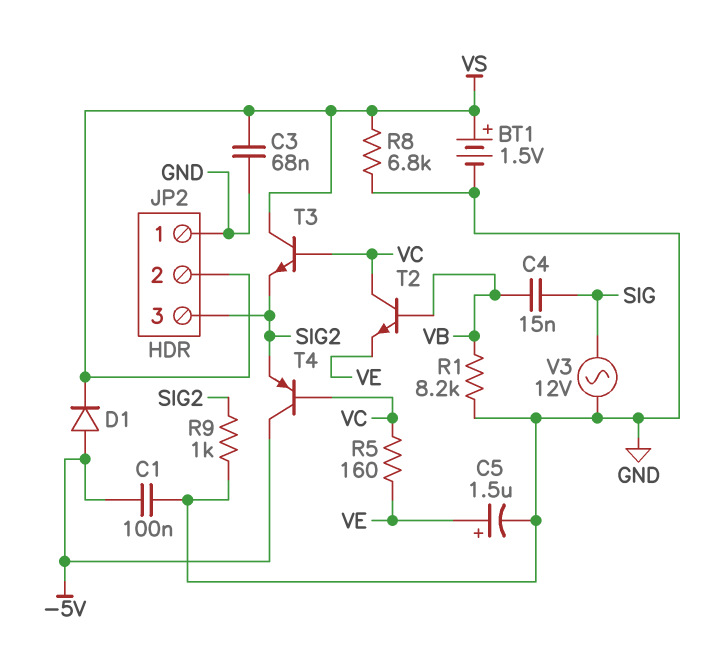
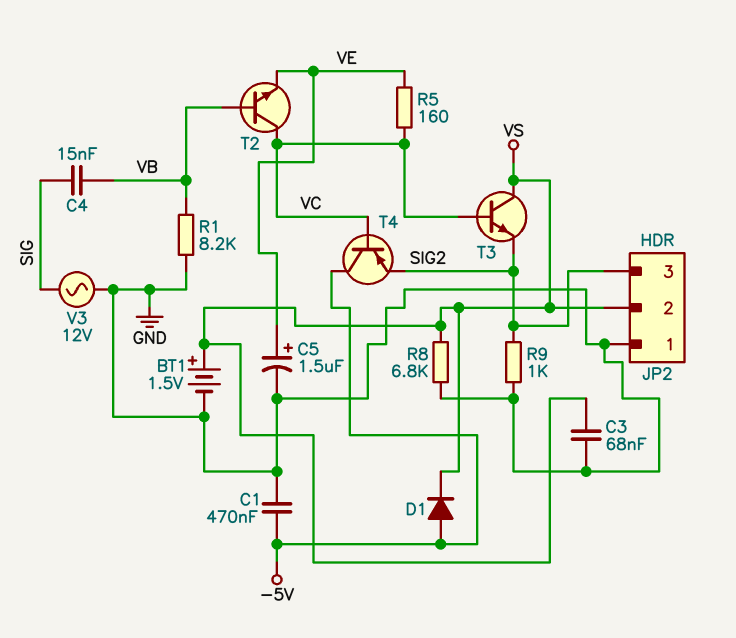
C1: 100nF (-5V, GND) -> 470nF (-5V, GND)

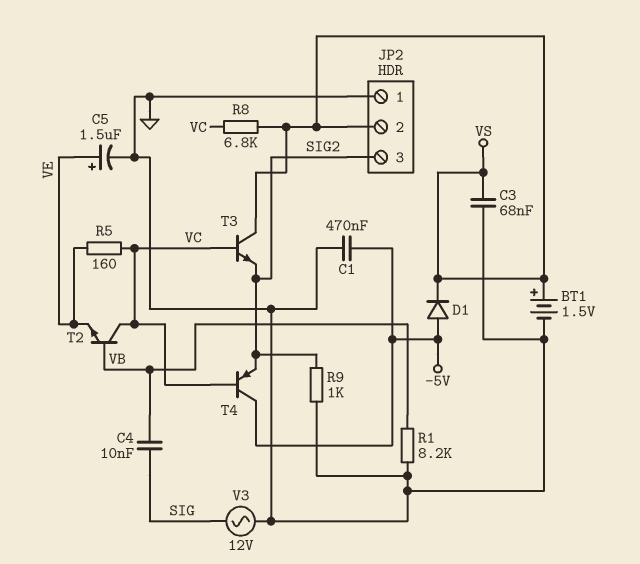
C4: 15nF (SIG, VB) -> 10nF (SIG, VB)
R8: 6.8k (GND, VS) -> 6.8k (VC, VS)

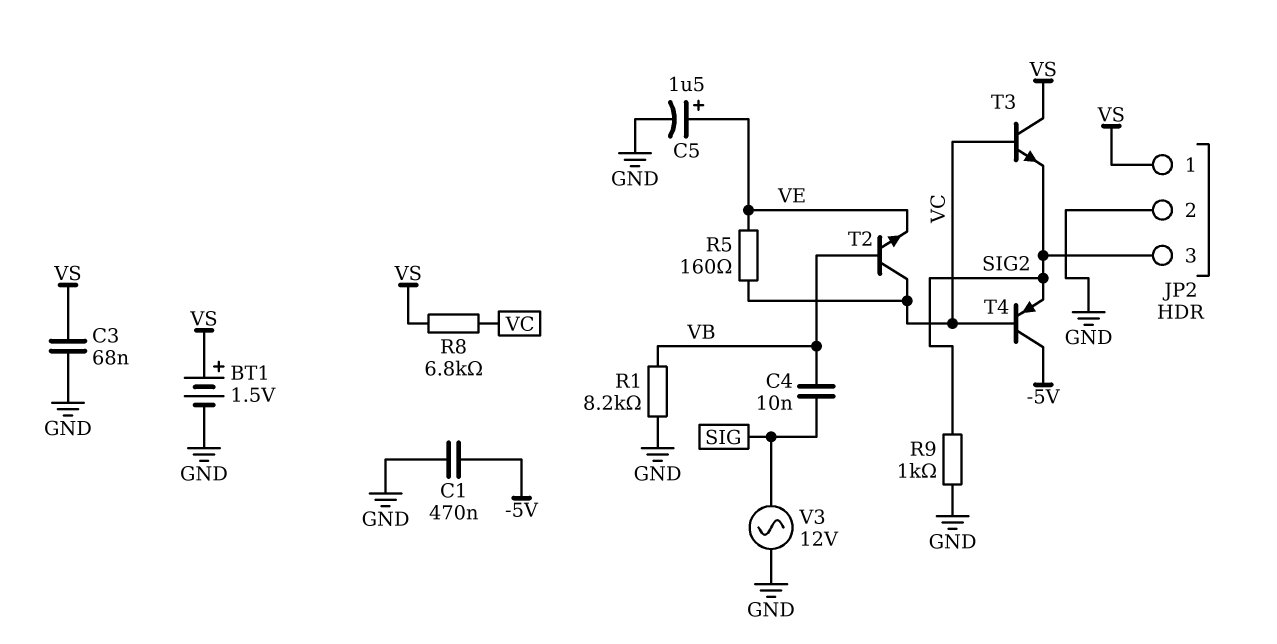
D1: diode (A -5V, K VS) -> none
JP2 pin 1: GND -> VS
JP2 pin 2: VS -> GND

